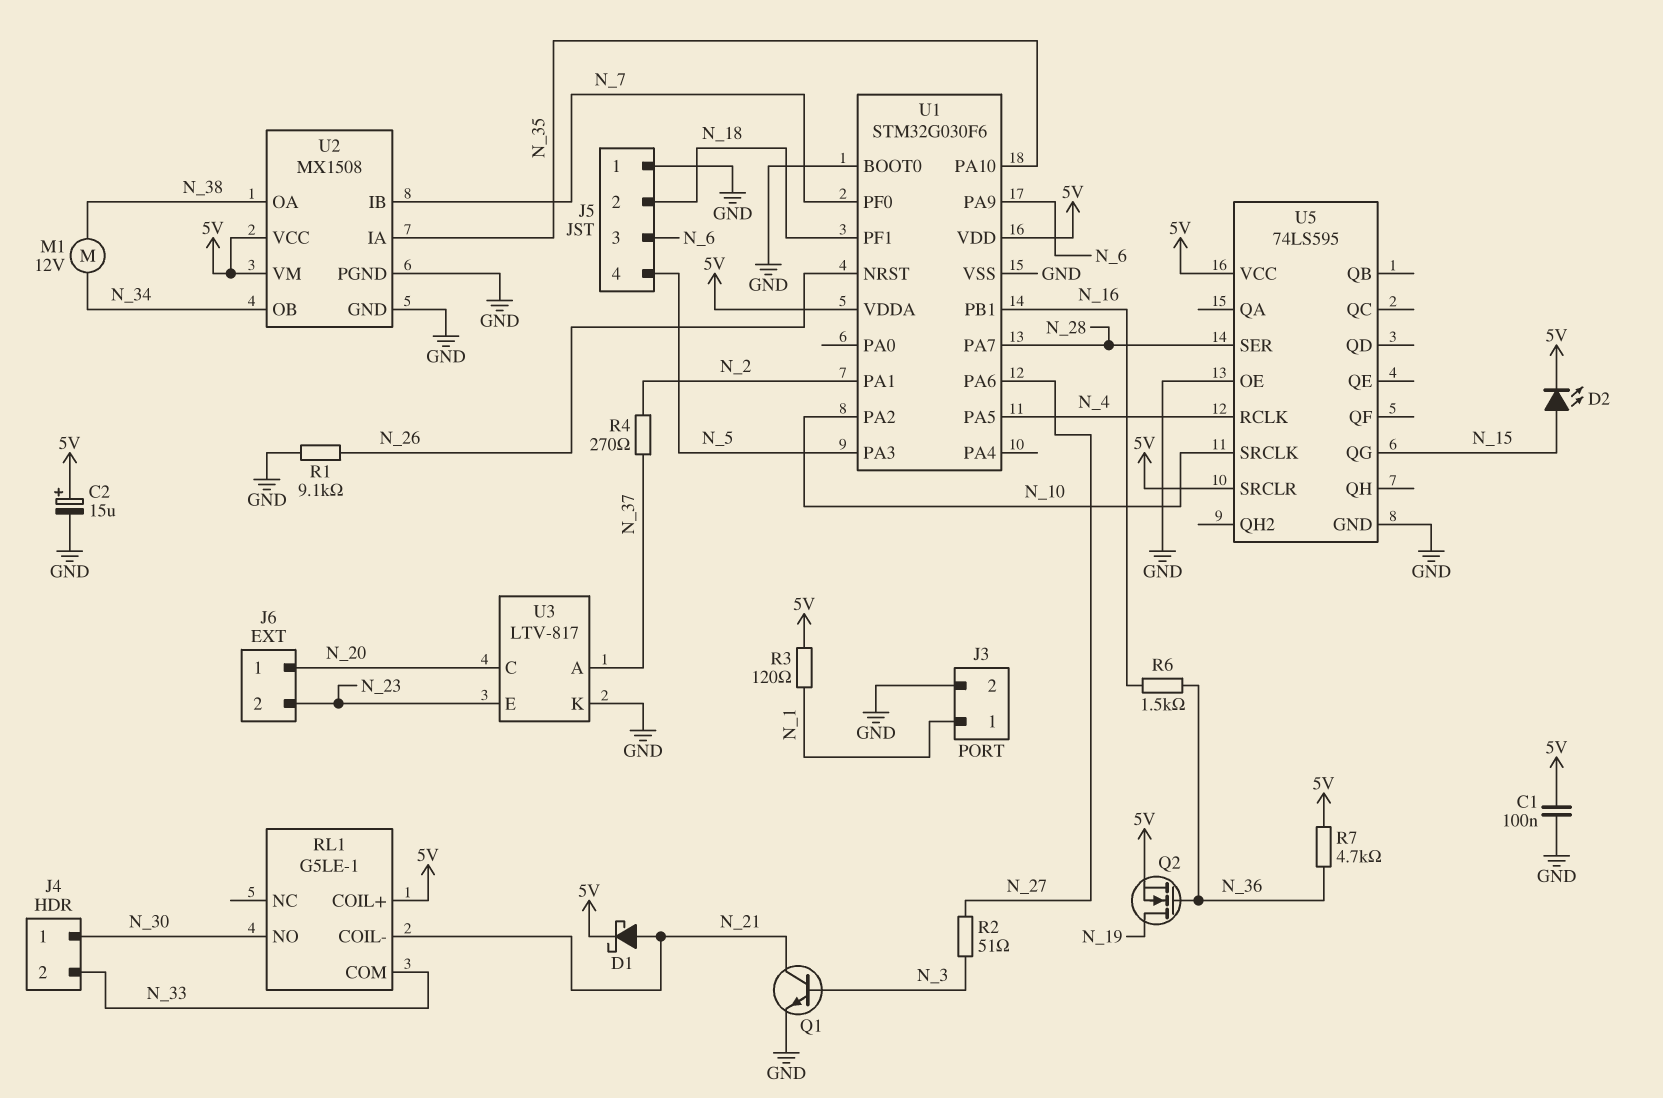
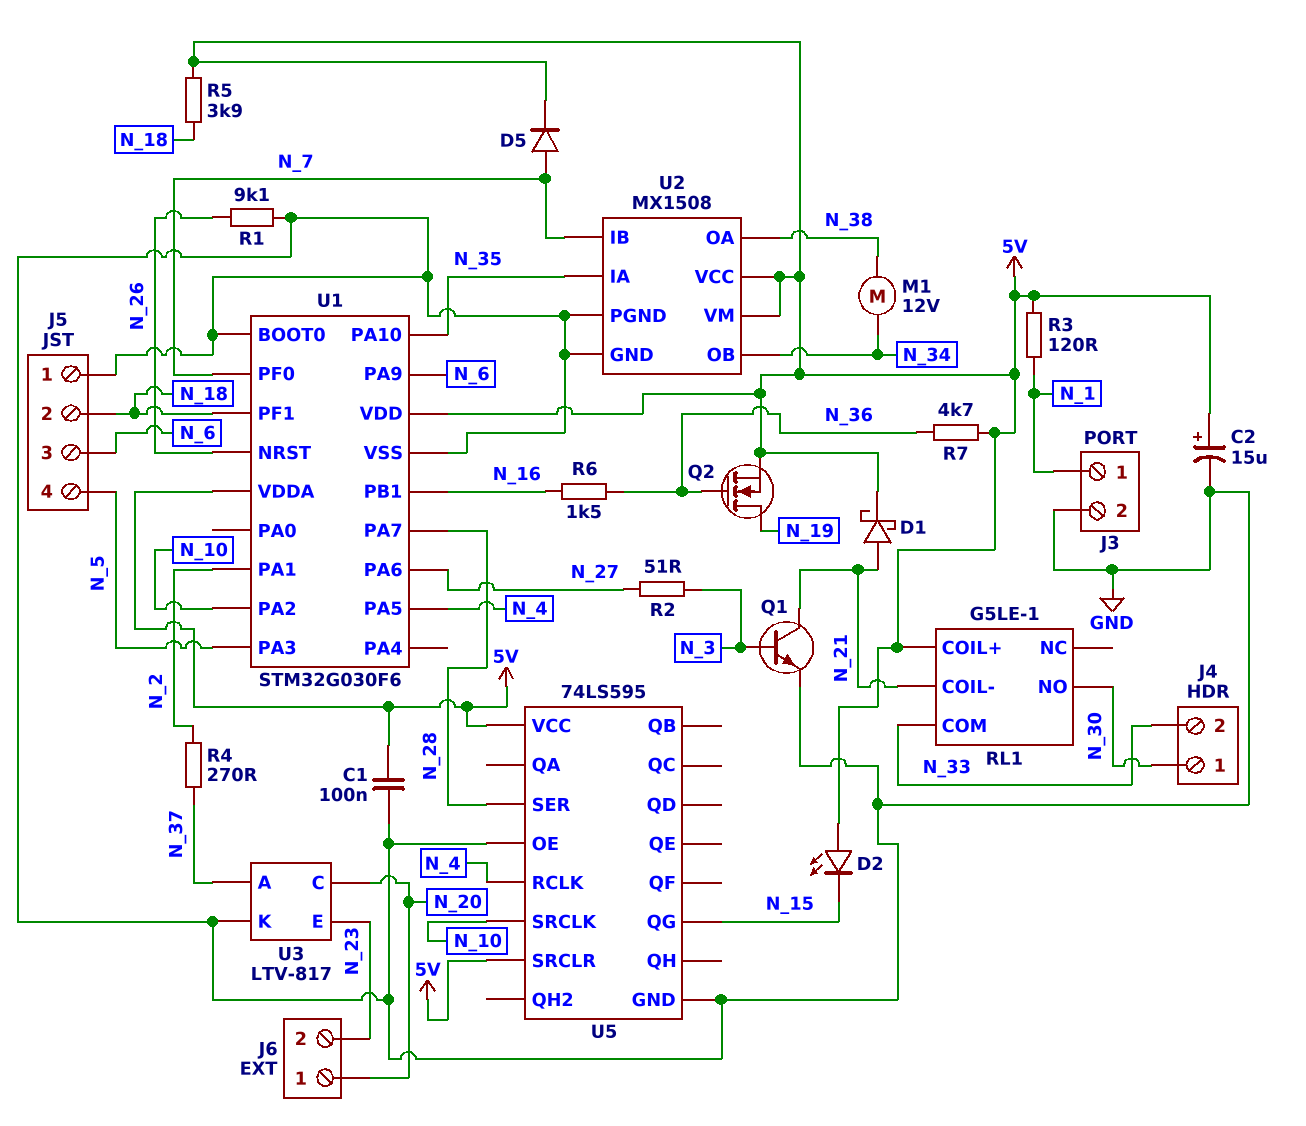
D2: LED (A N_15, K 5V) -> LED (A 5V, K N_15)
D5: none -> diode (A N_7, K 5V)
R5: none -> 3.9k (5V, N_18)

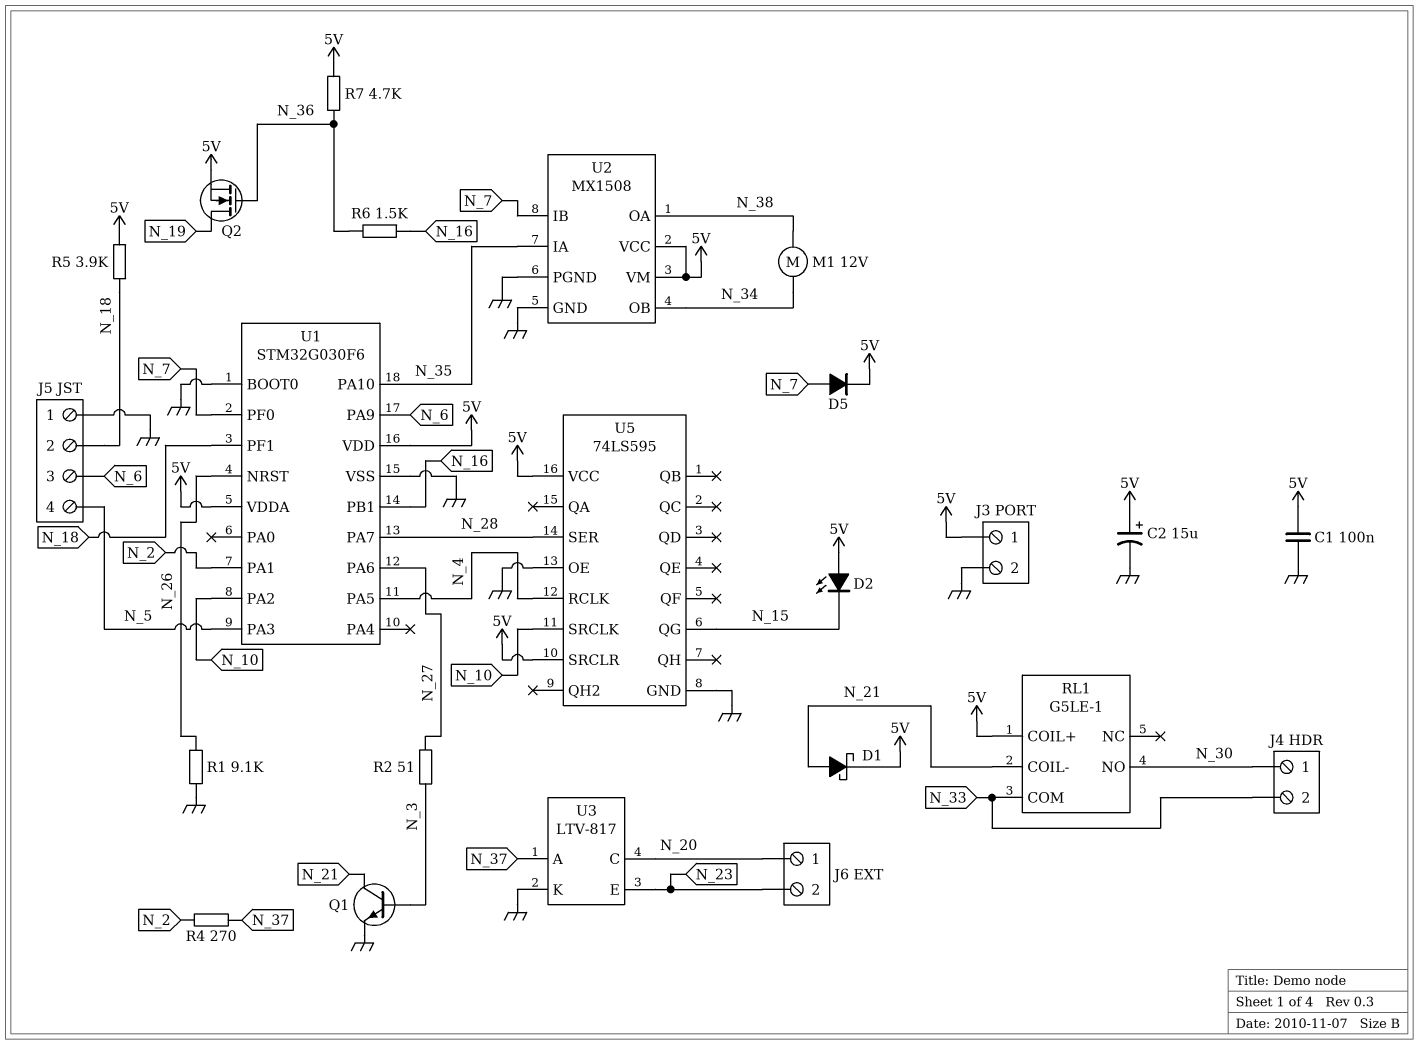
J3 pin 1: N_1 -> 5V
R3: 120 (5V, N_1) -> none

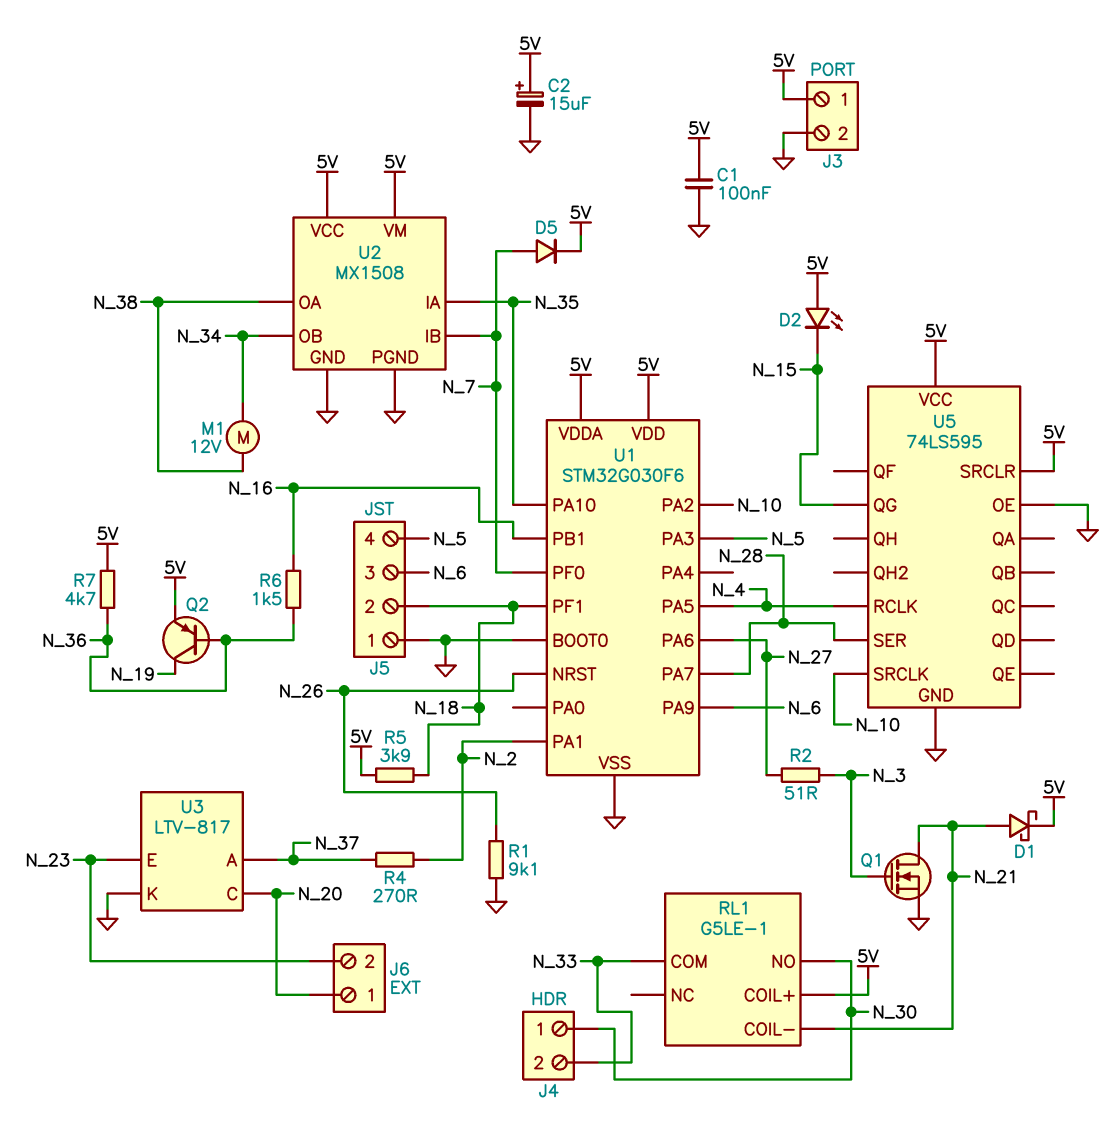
Q1: NPN (B N_3, C N_21, E GND) -> NMOS (G N_3, D N_21, S GND)
Q2: NMOS (G N_36, D N_19, S 5V) -> PNP (B N_36, C N_19, E 5V)

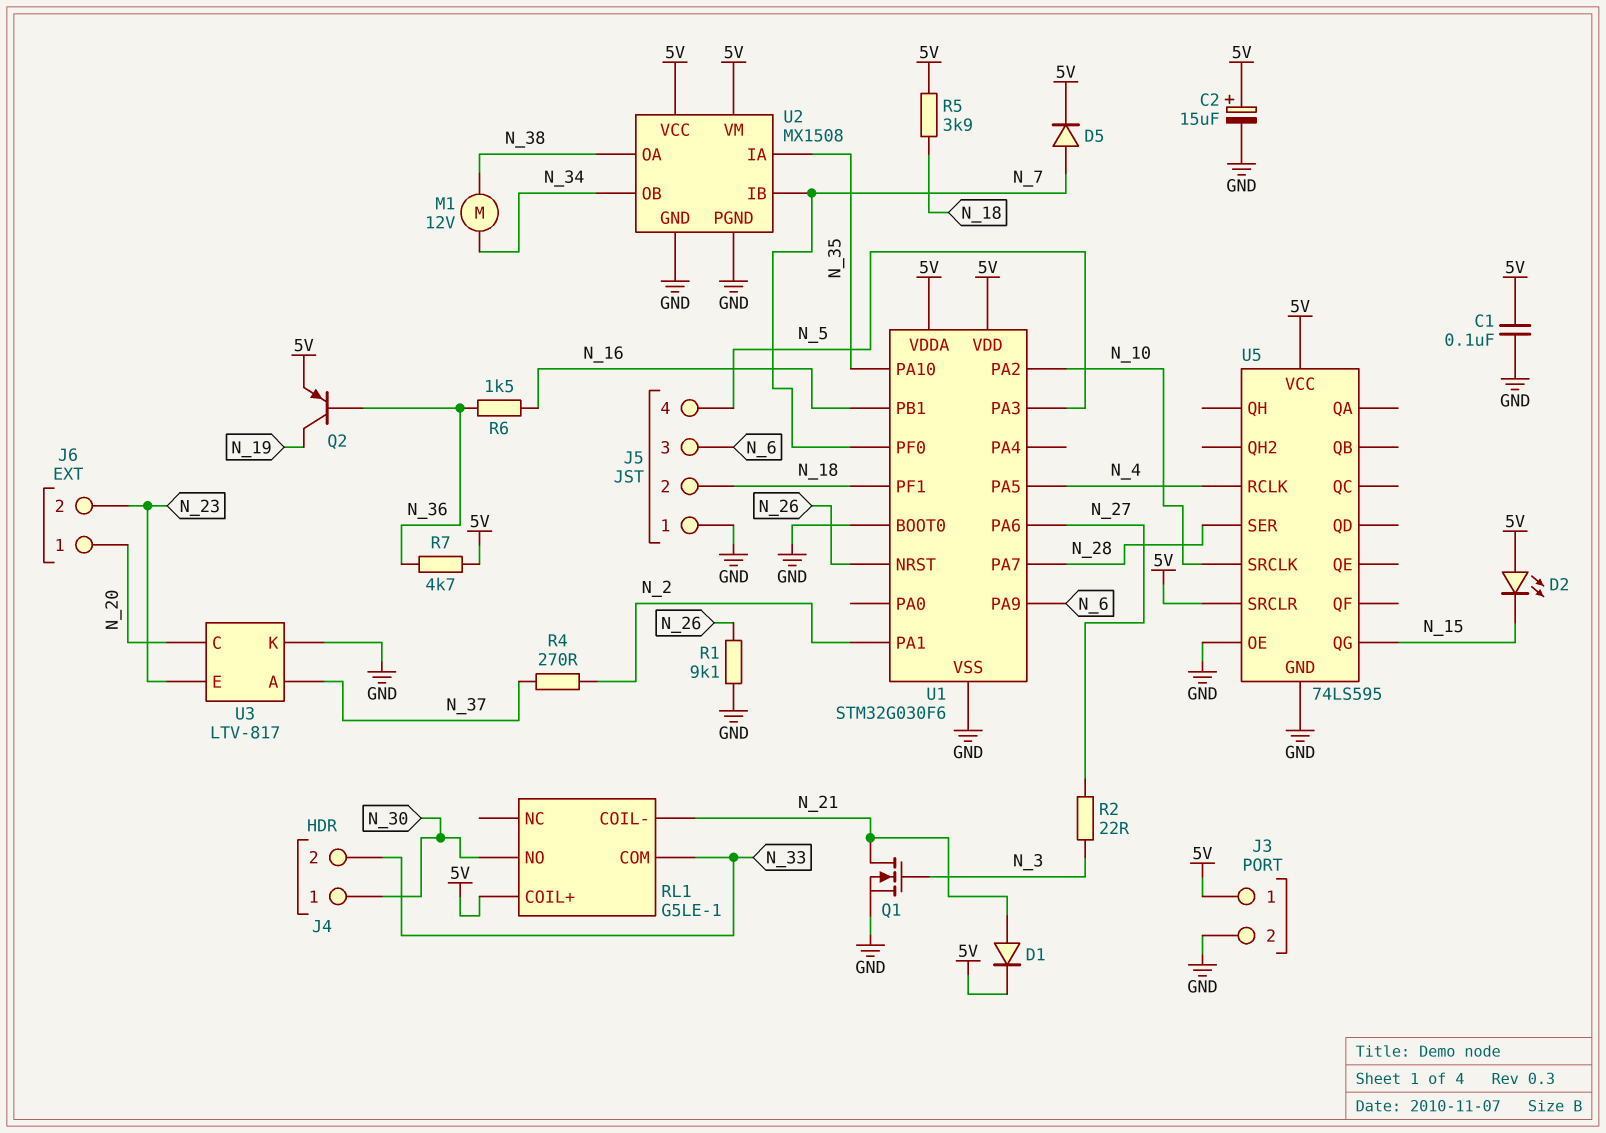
D1: schottky (A N_21, K 5V) -> diode (A N_21, K 5V)
R2: 51 (N_3, N_27) -> 22 (N_3, N_27)

